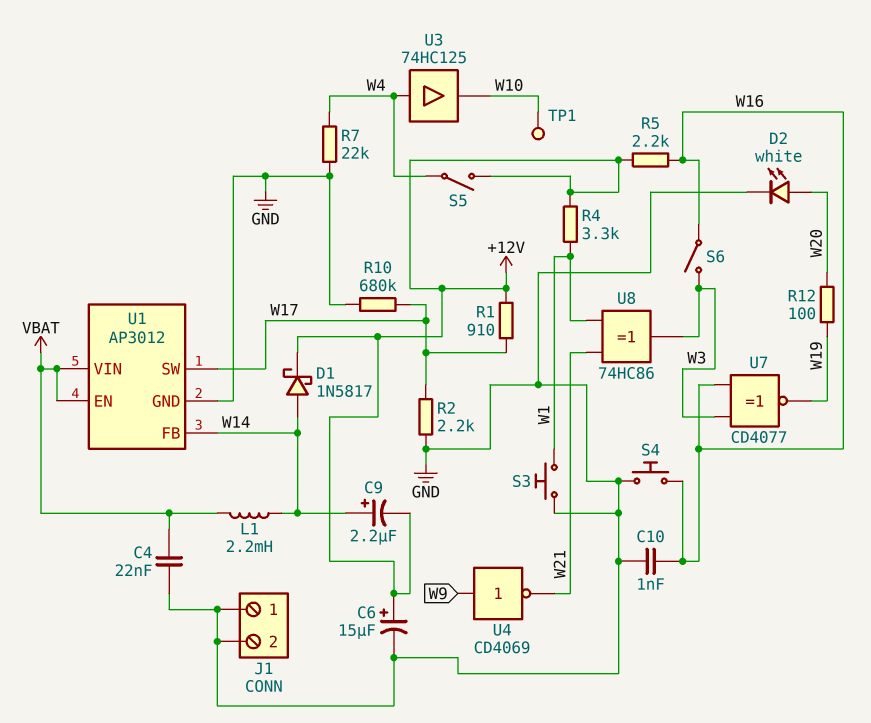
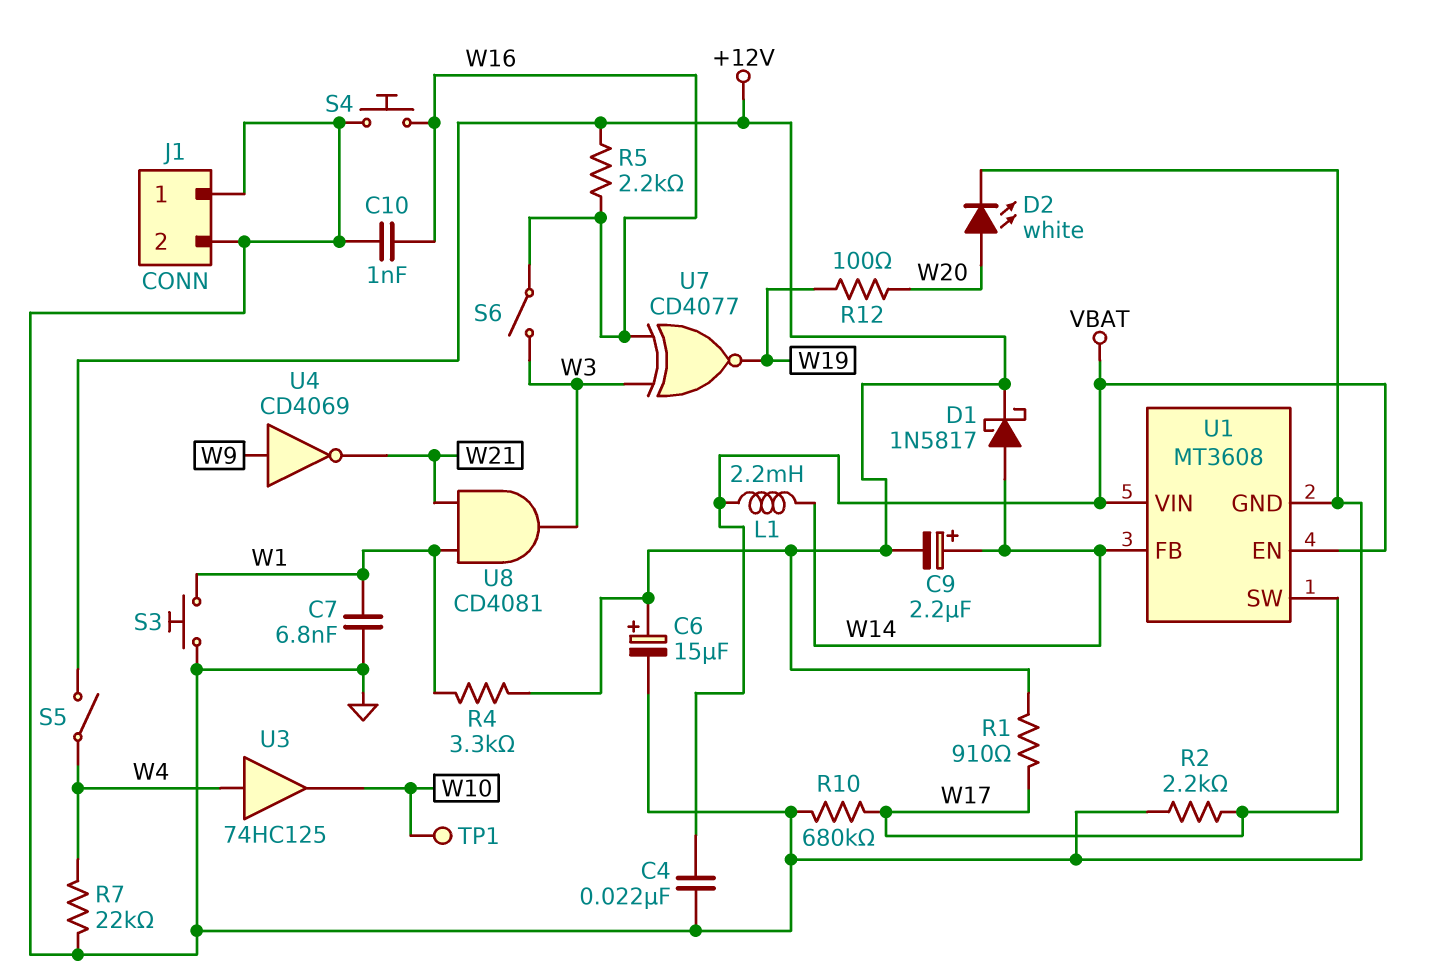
C7: none -> 6.8nF (GND, W1)
U1: AP3012 -> MT3608
U8: XOR 74HC86 (in W1, in W21, out W3) -> AND CD4081 (in W1, in W21, out W3)

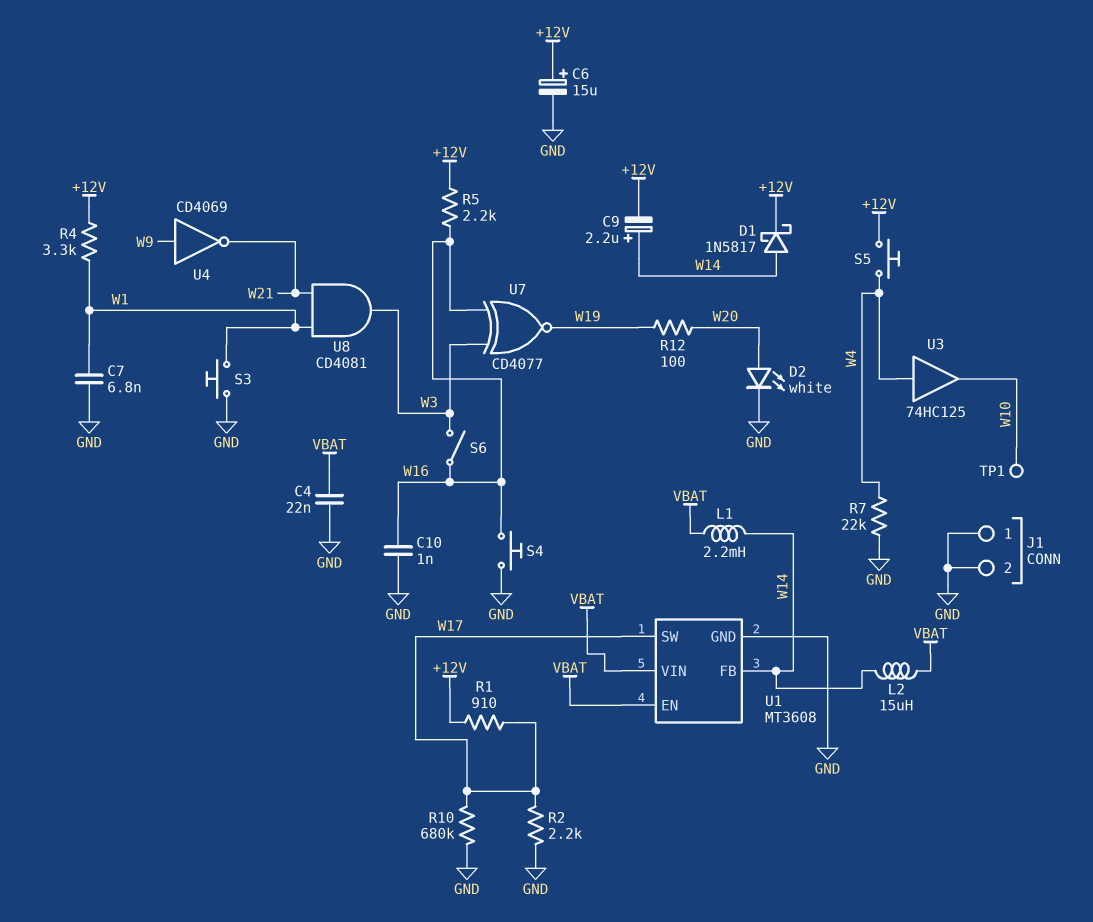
L2: none -> 15uH (VBAT, W14)
S5: switch (+12V, W4) -> button (+12V, W4)

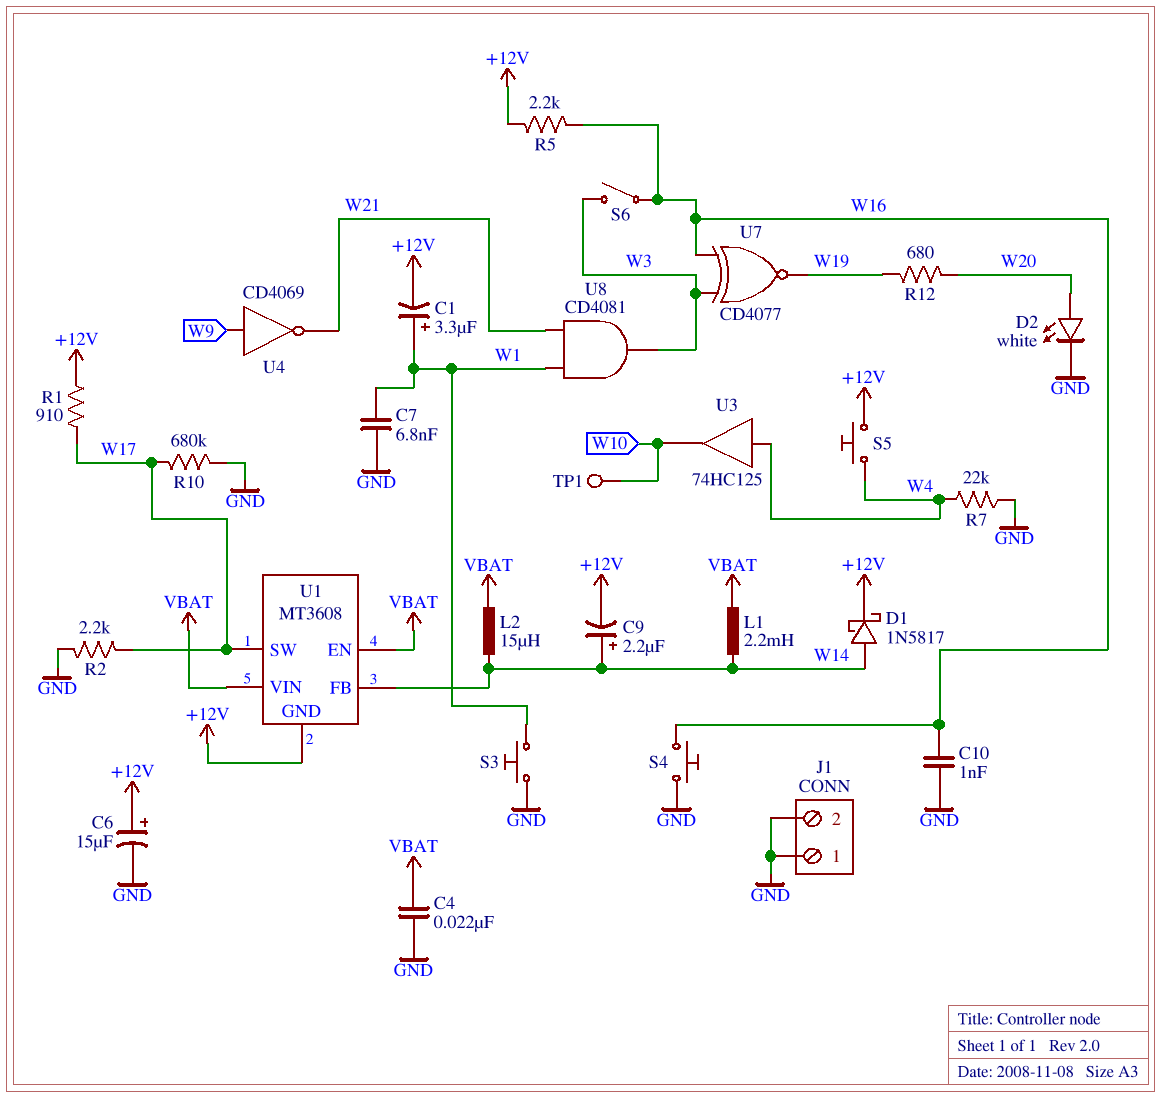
C1: none -> 3.3uF (plus W1, minus +12V)
R4: 3.3k (+12V, W1) -> none
R12: 100 (W19, W20) -> 680 (W19, W20)
U1 pin GND: GND -> +12V

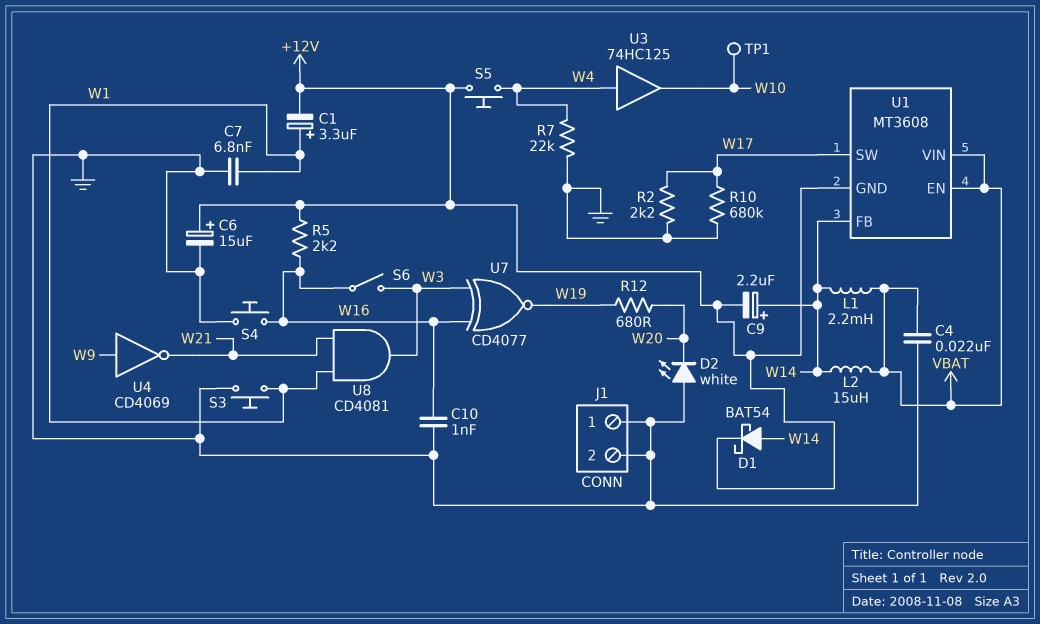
D1: schottky 1N5817 (A W14, K +12V) -> schottky BAT54 (A W14, K +12V)
D2: LED white (A W20, K GND) -> LED white (A GND, K W20)
R1: 910 (+12V, W17) -> none

